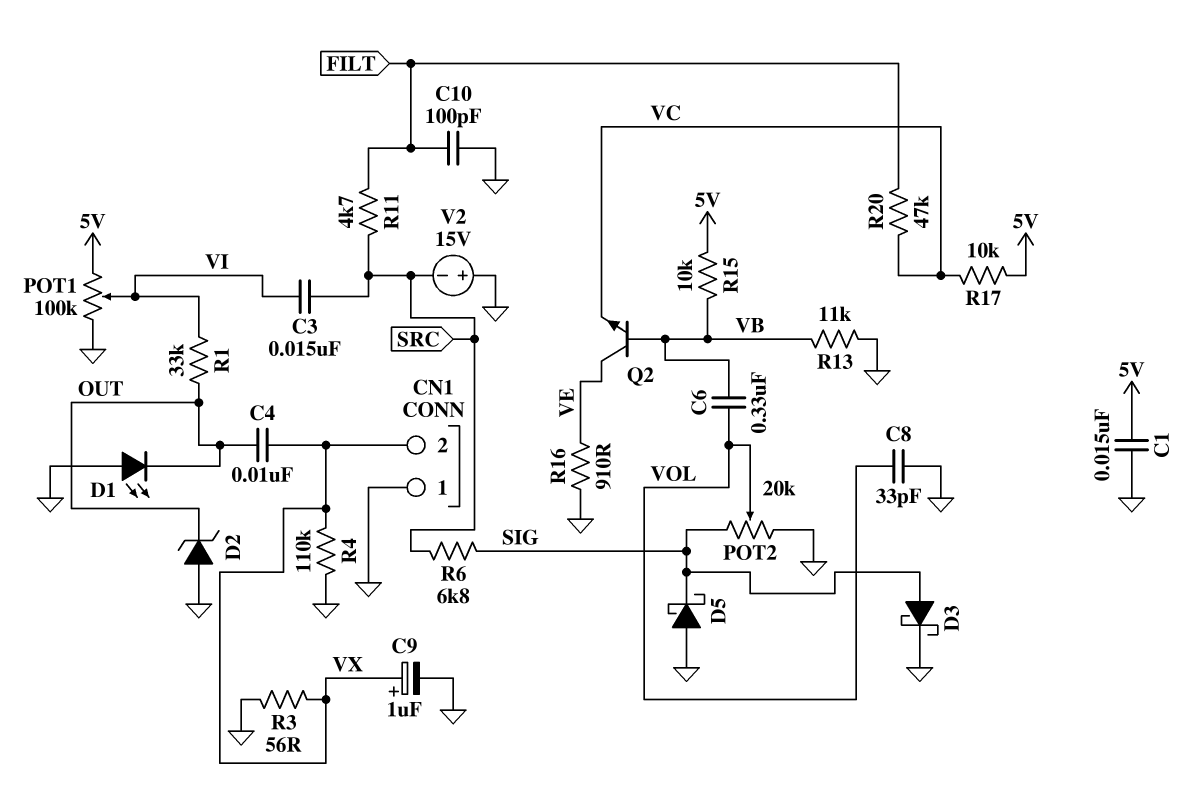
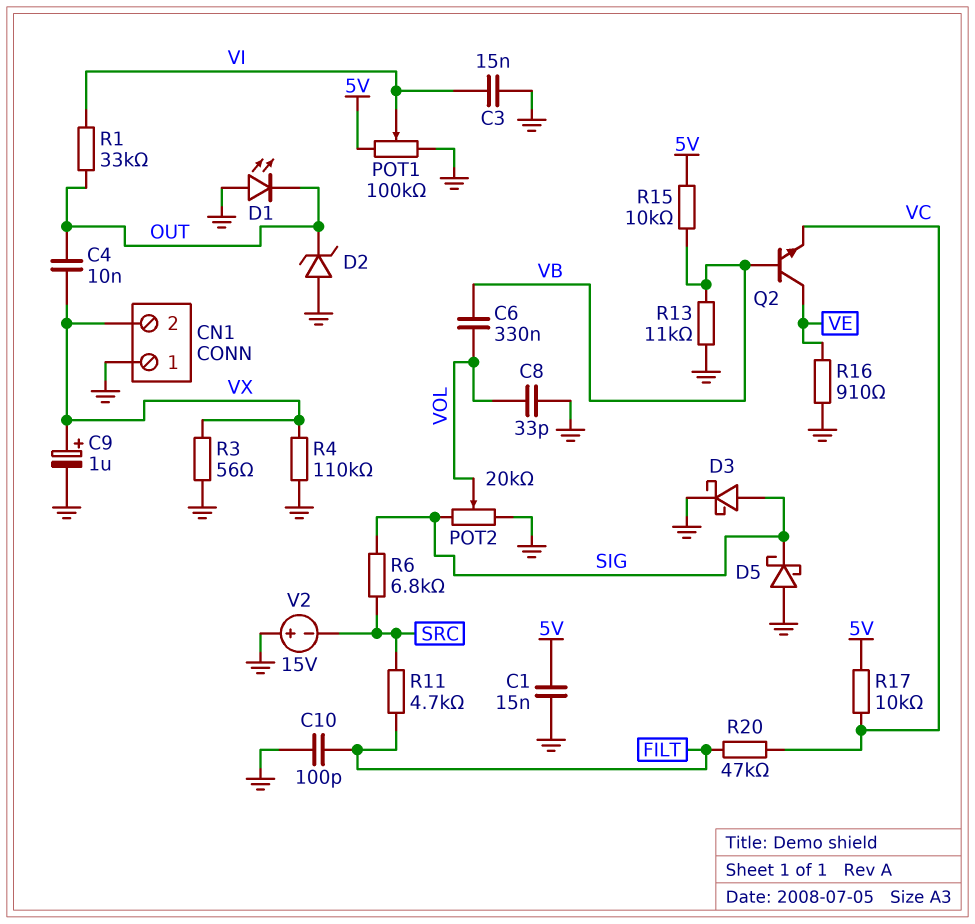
C3: 15nF (SRC, VI) -> 15nF (GND, VI)

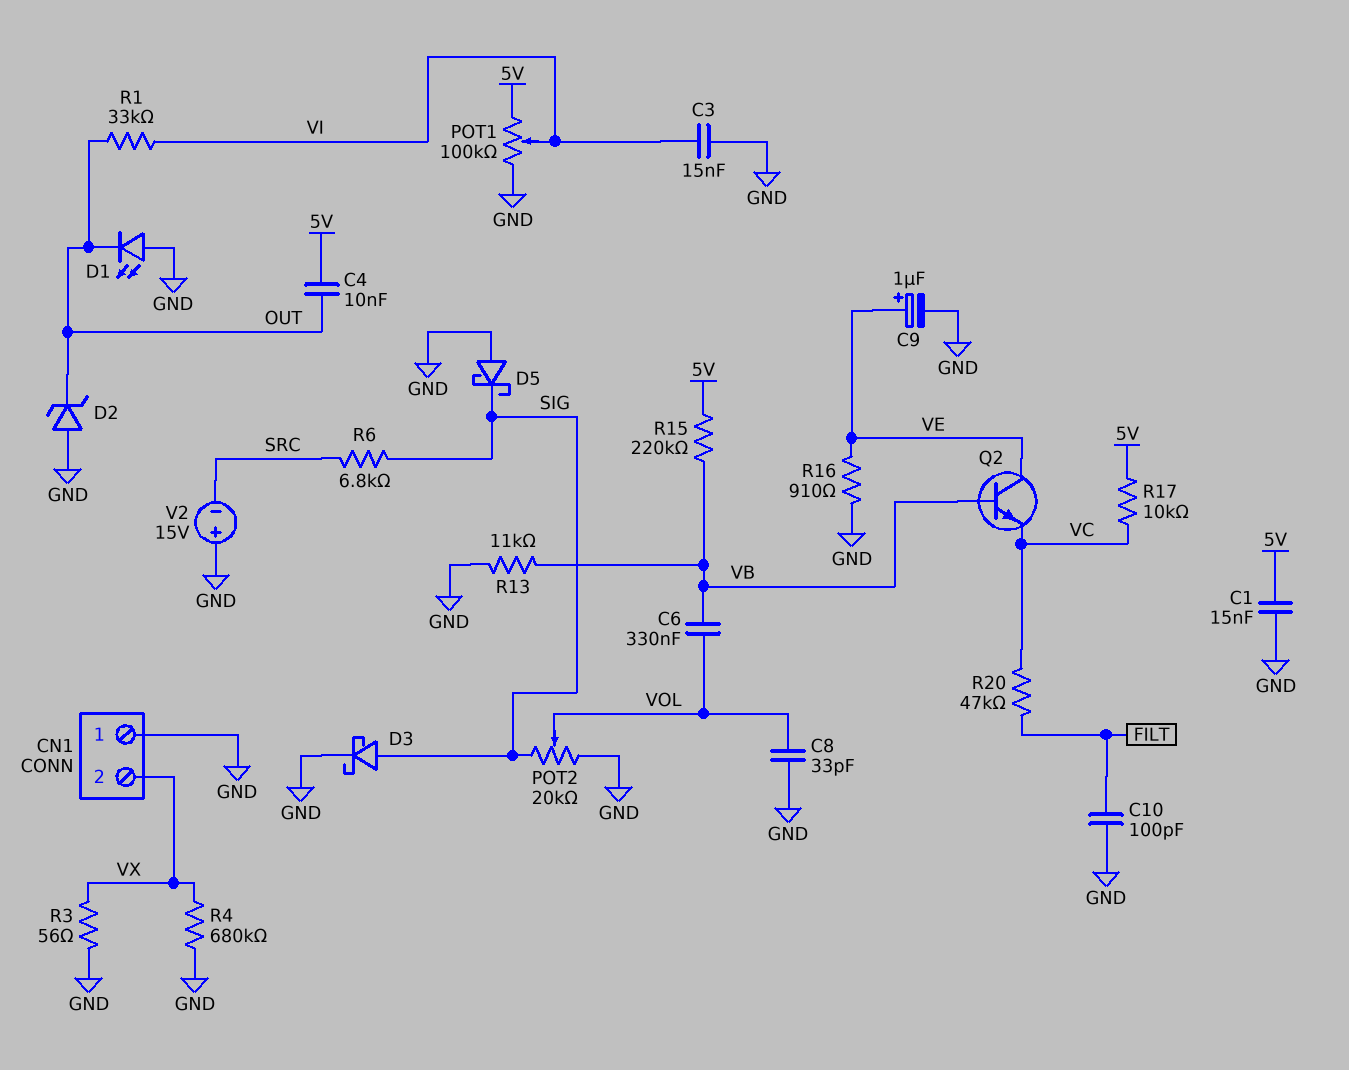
C4: 10nF (OUT, VX) -> 10nF (5V, OUT)
C9: 1uF (plus VX, minus GND) -> 1uF (plus VE, minus GND)
R4: 110k (GND, VX) -> 680k (GND, VX)
R11: 4.7k (FILT, SRC) -> none
R15: 10k (5V, VB) -> 220k (5V, VB)

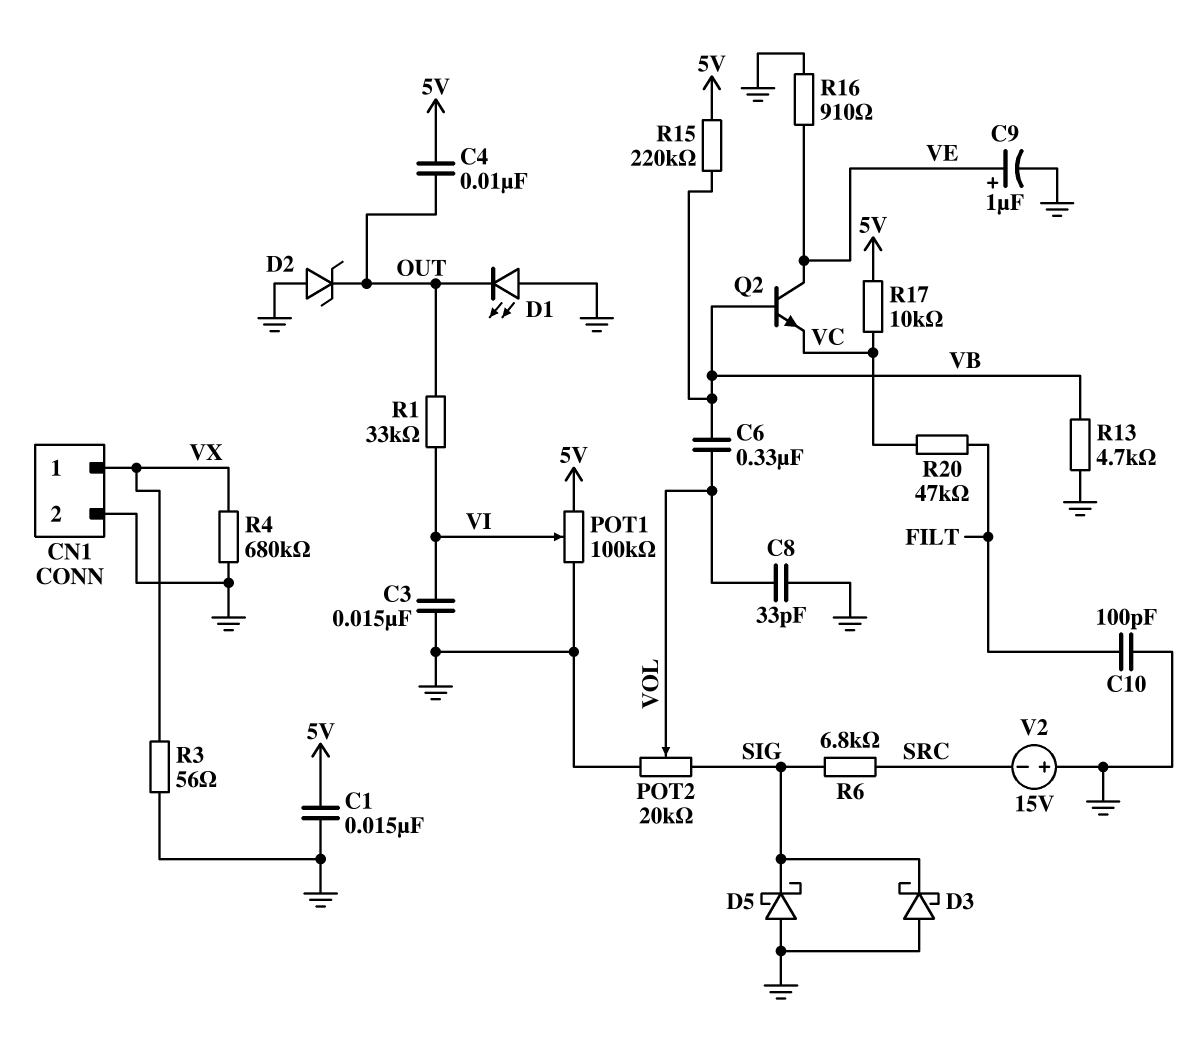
CN1 pin 1: GND -> VX
CN1 pin 2: VX -> GND
D3: schottky (A SIG, K GND) -> schottky (A GND, K SIG)
R13: 11k (GND, VB) -> 4.7k (GND, VB)

